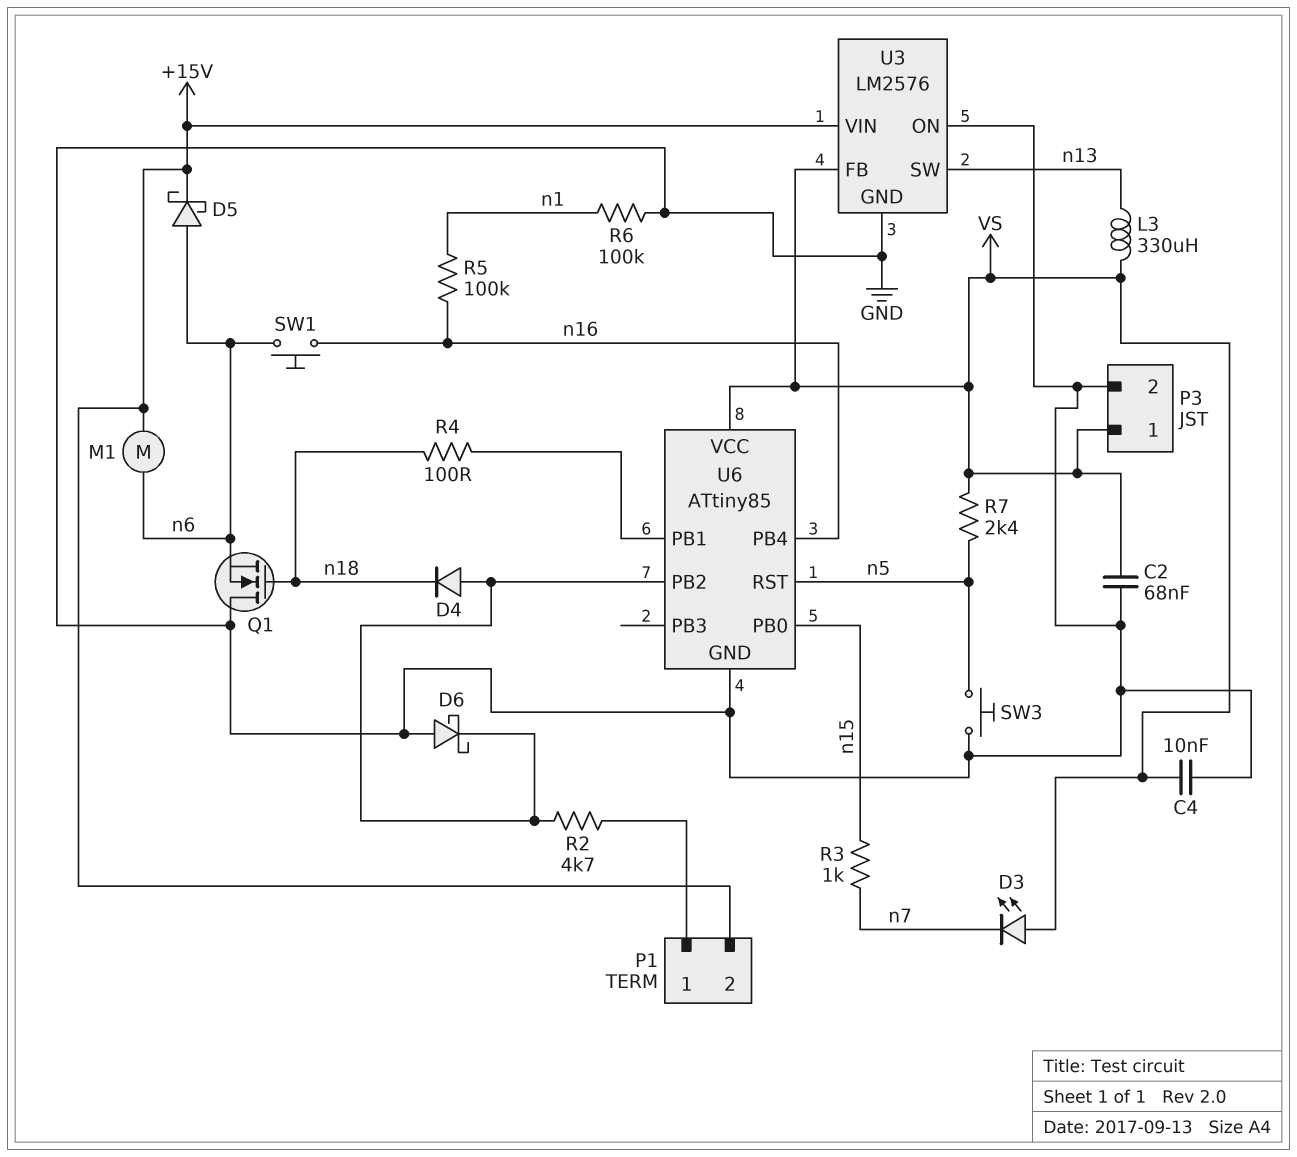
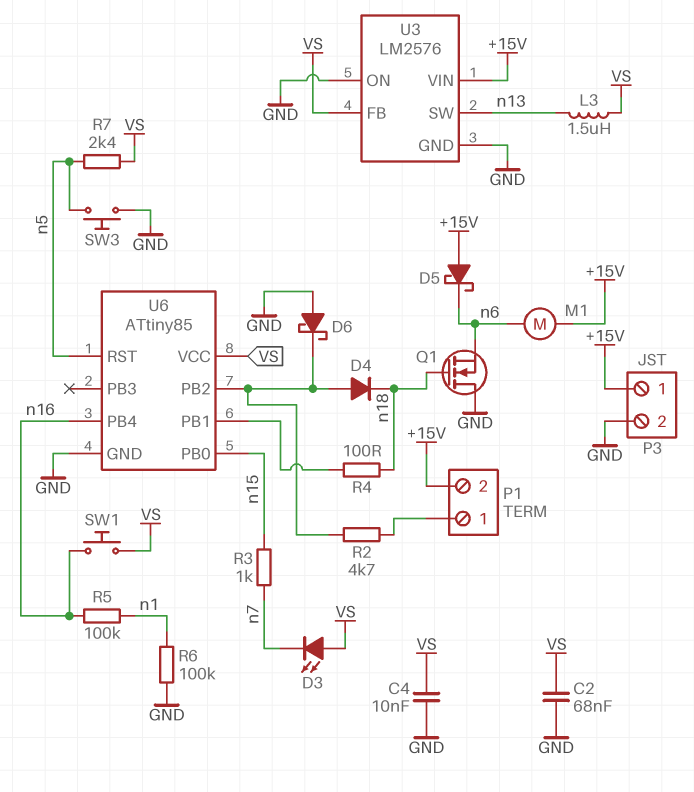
D5: schottky (A n6, K +15V) -> schottky (A +15V, K n6)
L3: 330uH (VS, n13) -> 1.5uH (VS, n13)
P3 pin 1: VS -> +15V
SW1: button (n6, n16) -> button (VS, n16)

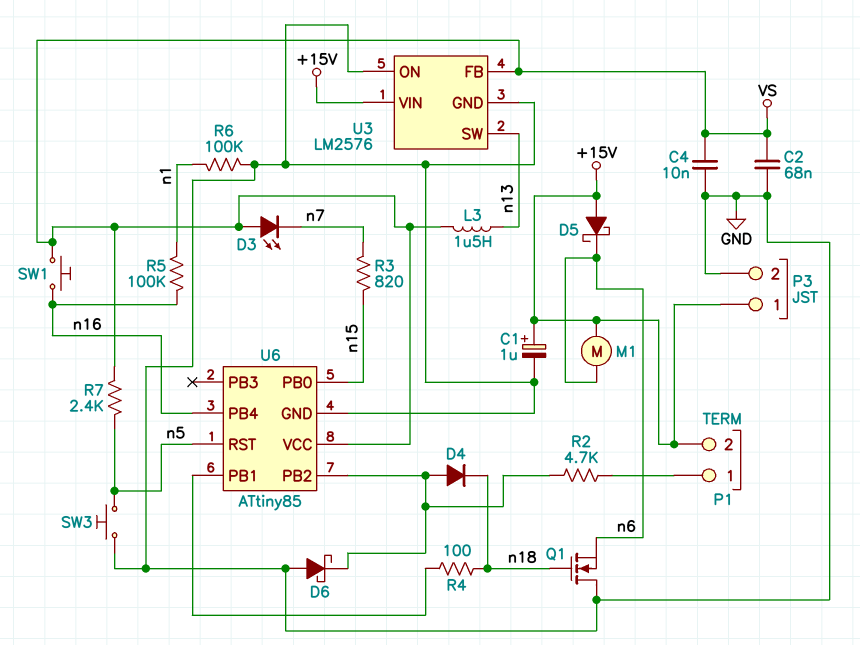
C1: none -> 1uF (plus +15V, minus GND)
R3: 1k (n7, n15) -> 820 (n7, n15)

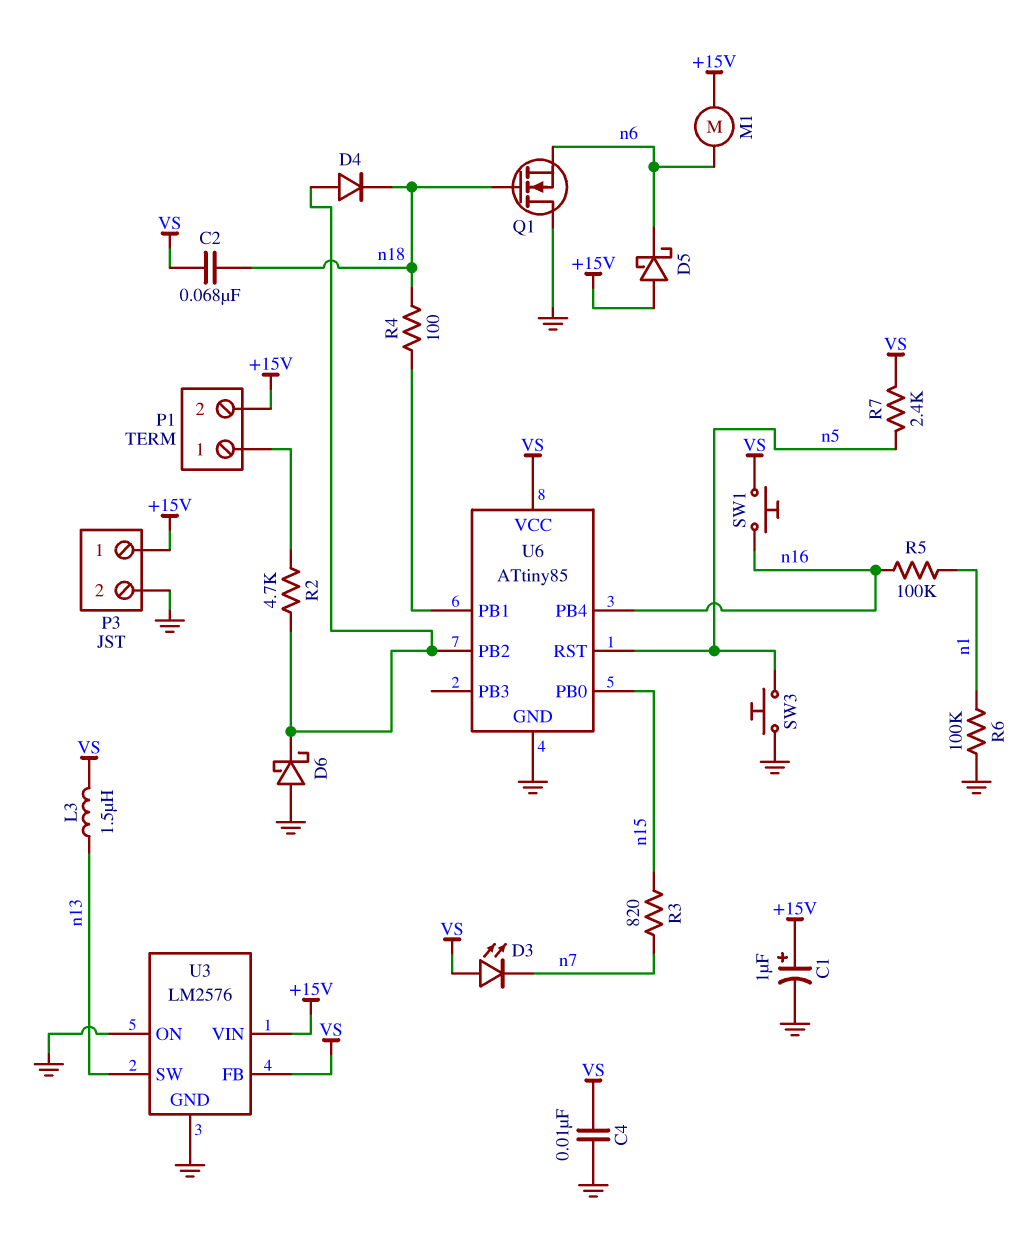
C2: 68nF (GND, VS) -> 68nF (VS, n18)

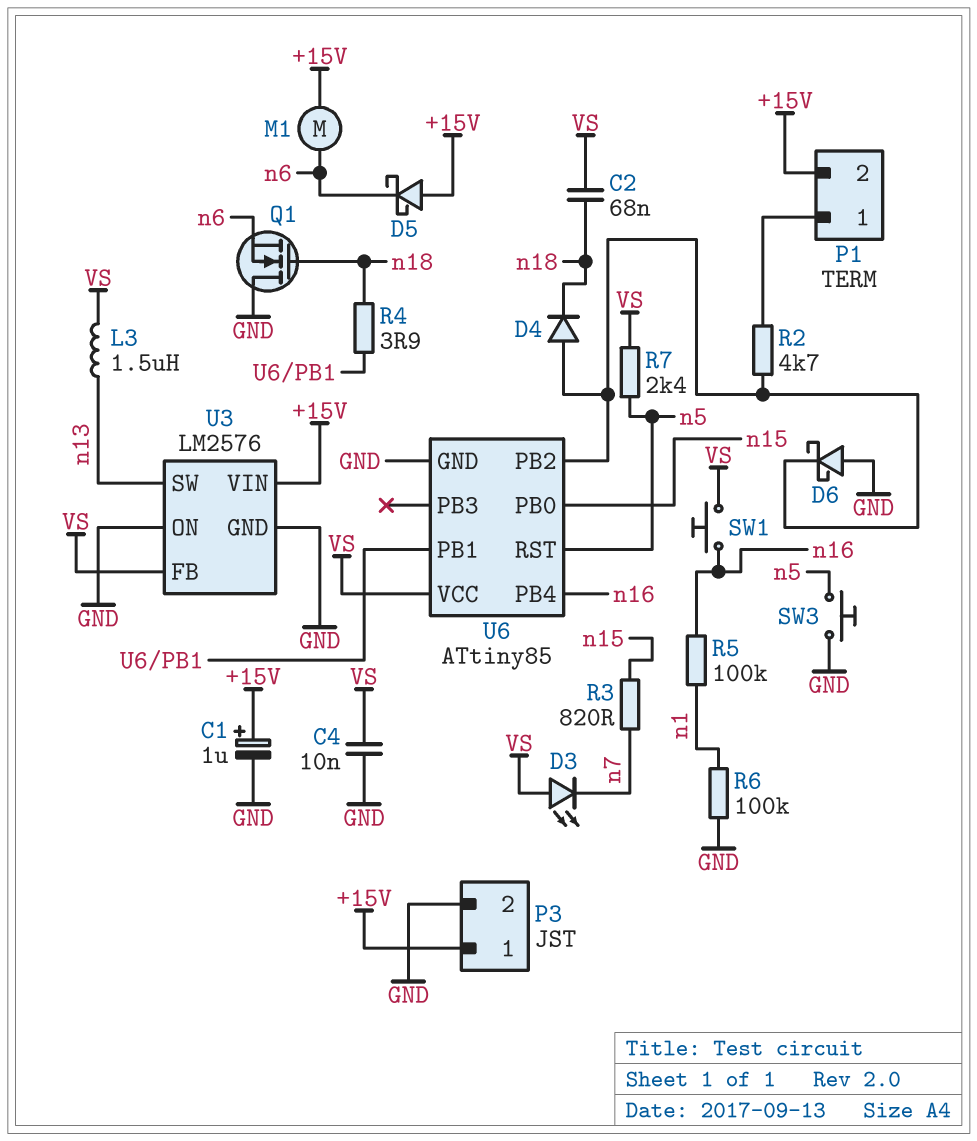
R4: 100 (U6/PB1, n18) -> 3.9 (U6/PB1, n18)

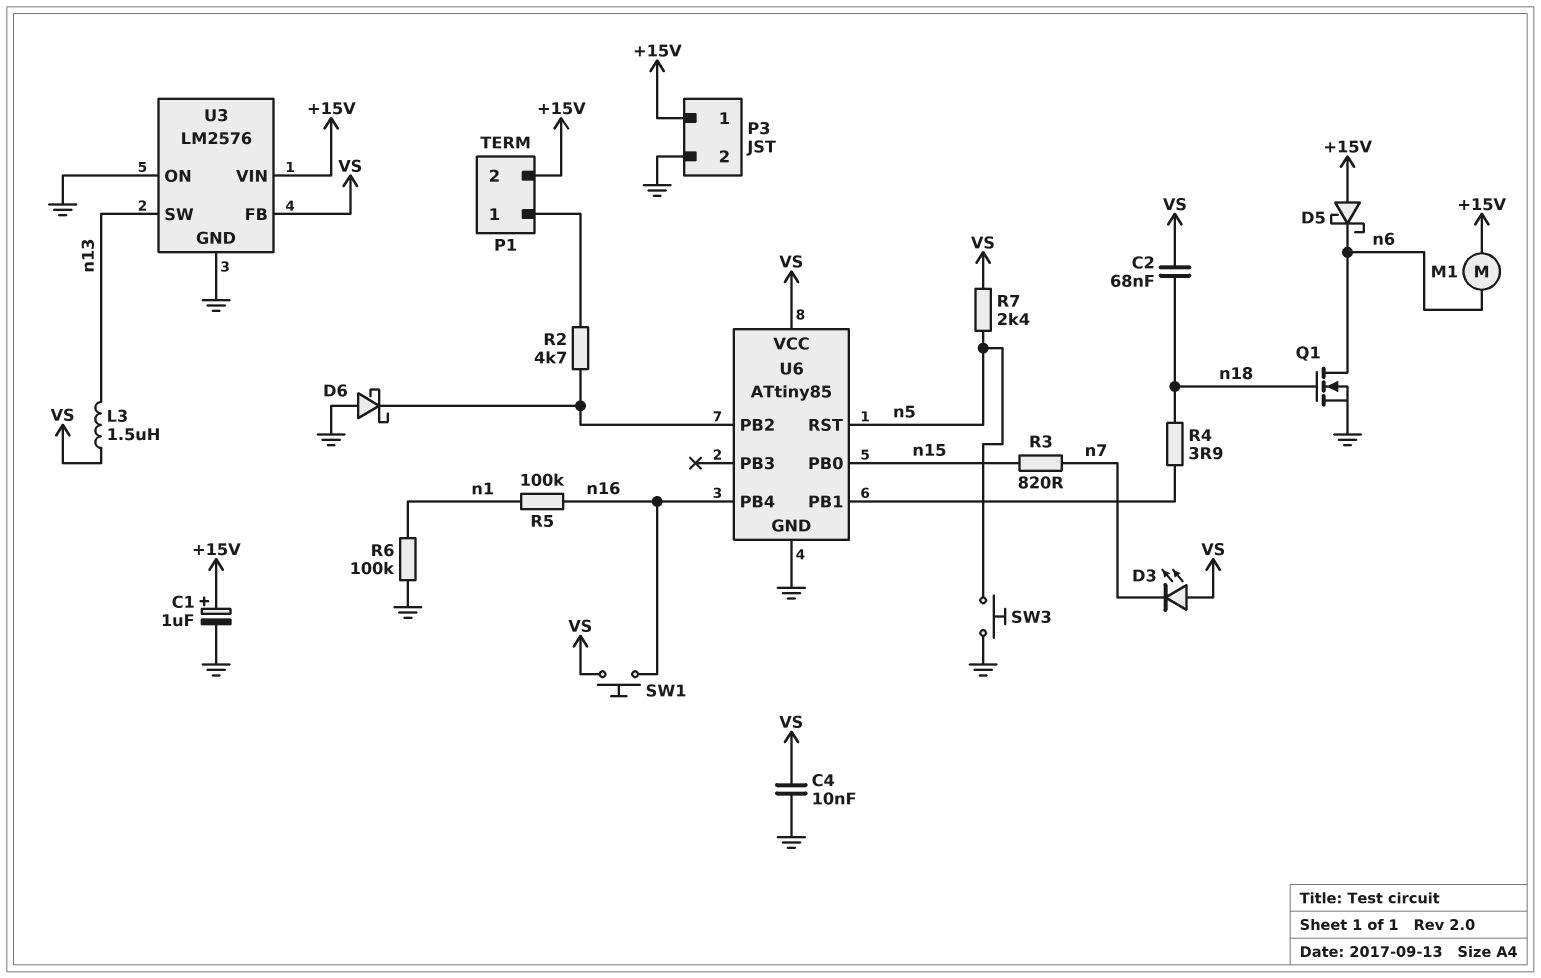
D4: diode (A U6/PB2, K n18) -> none
Q1: NMOS (G n18, D GND, S n6) -> NMOS (G n18, D n6, S GND)

